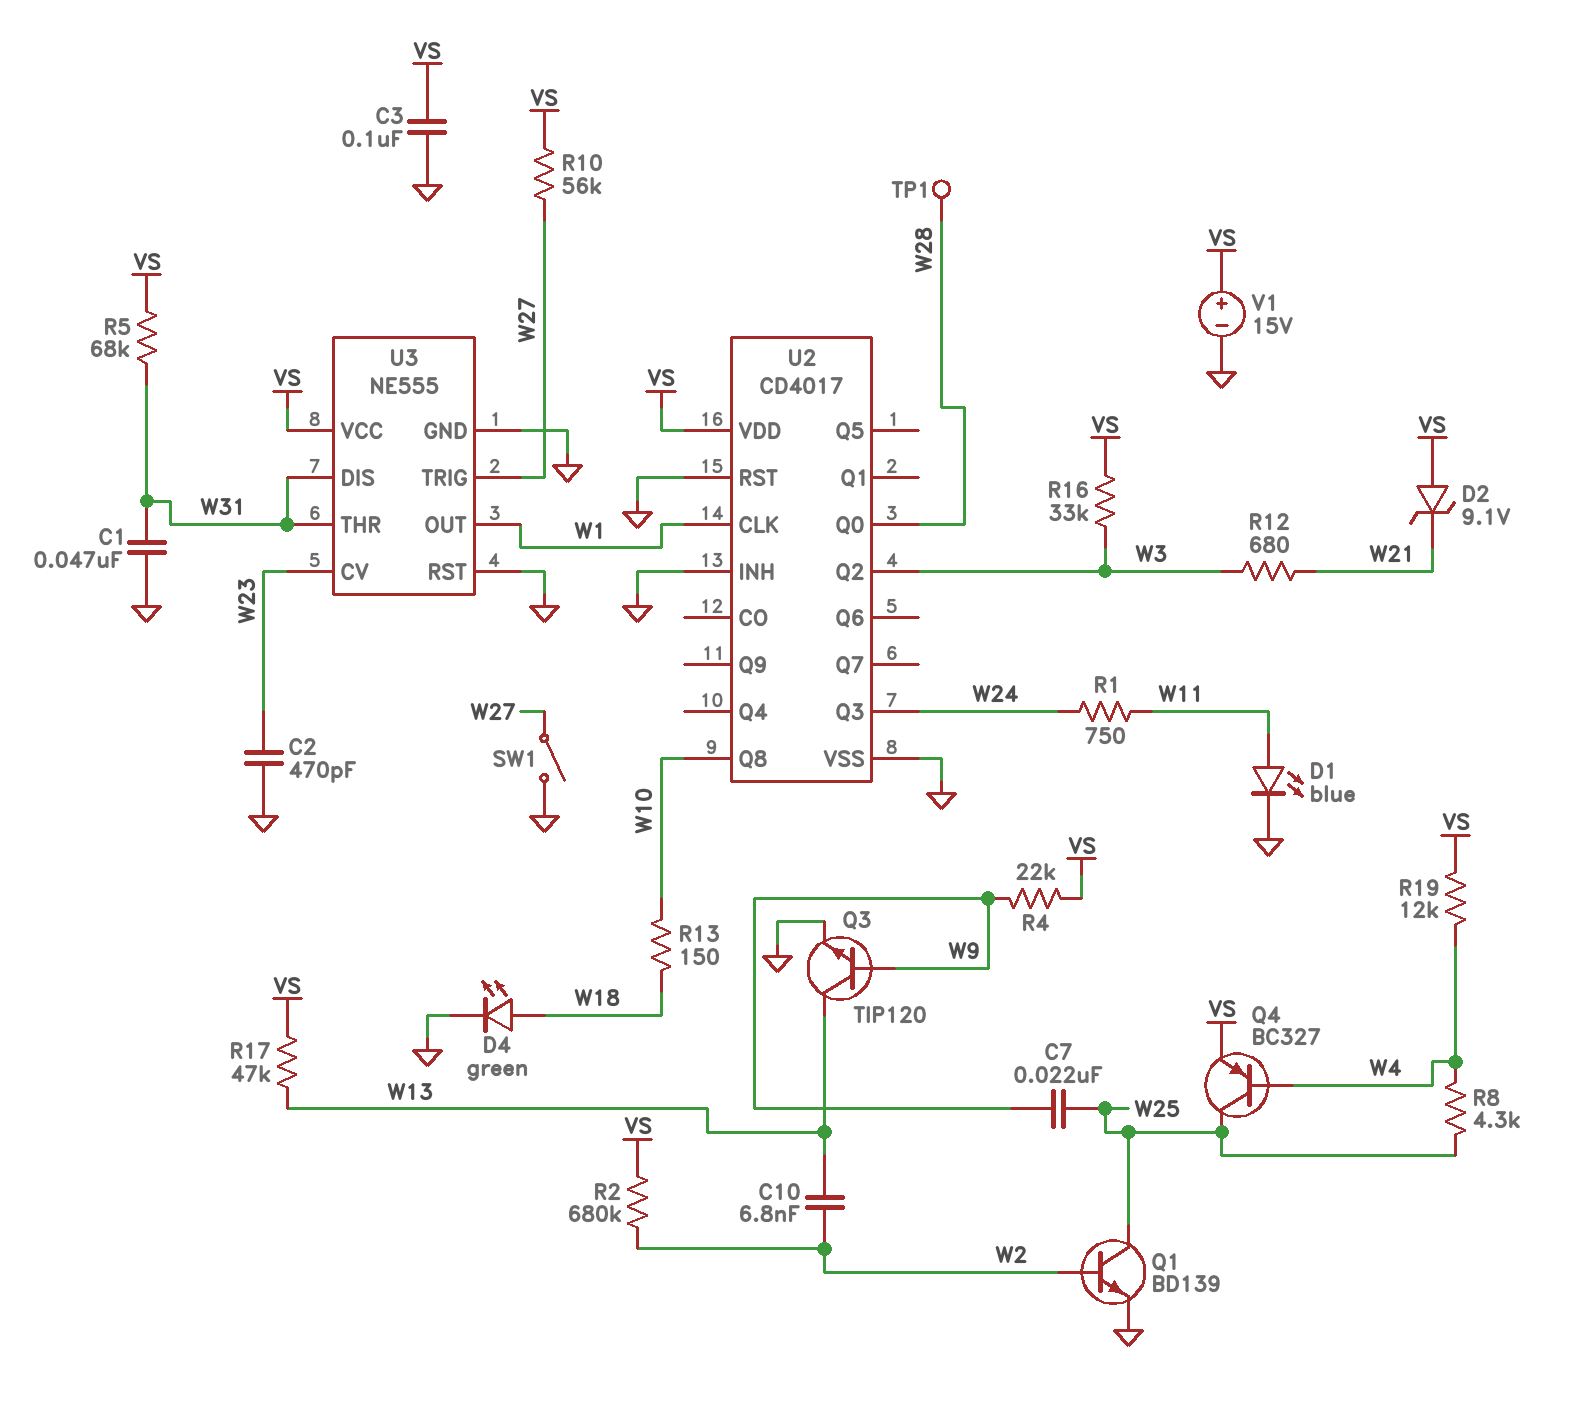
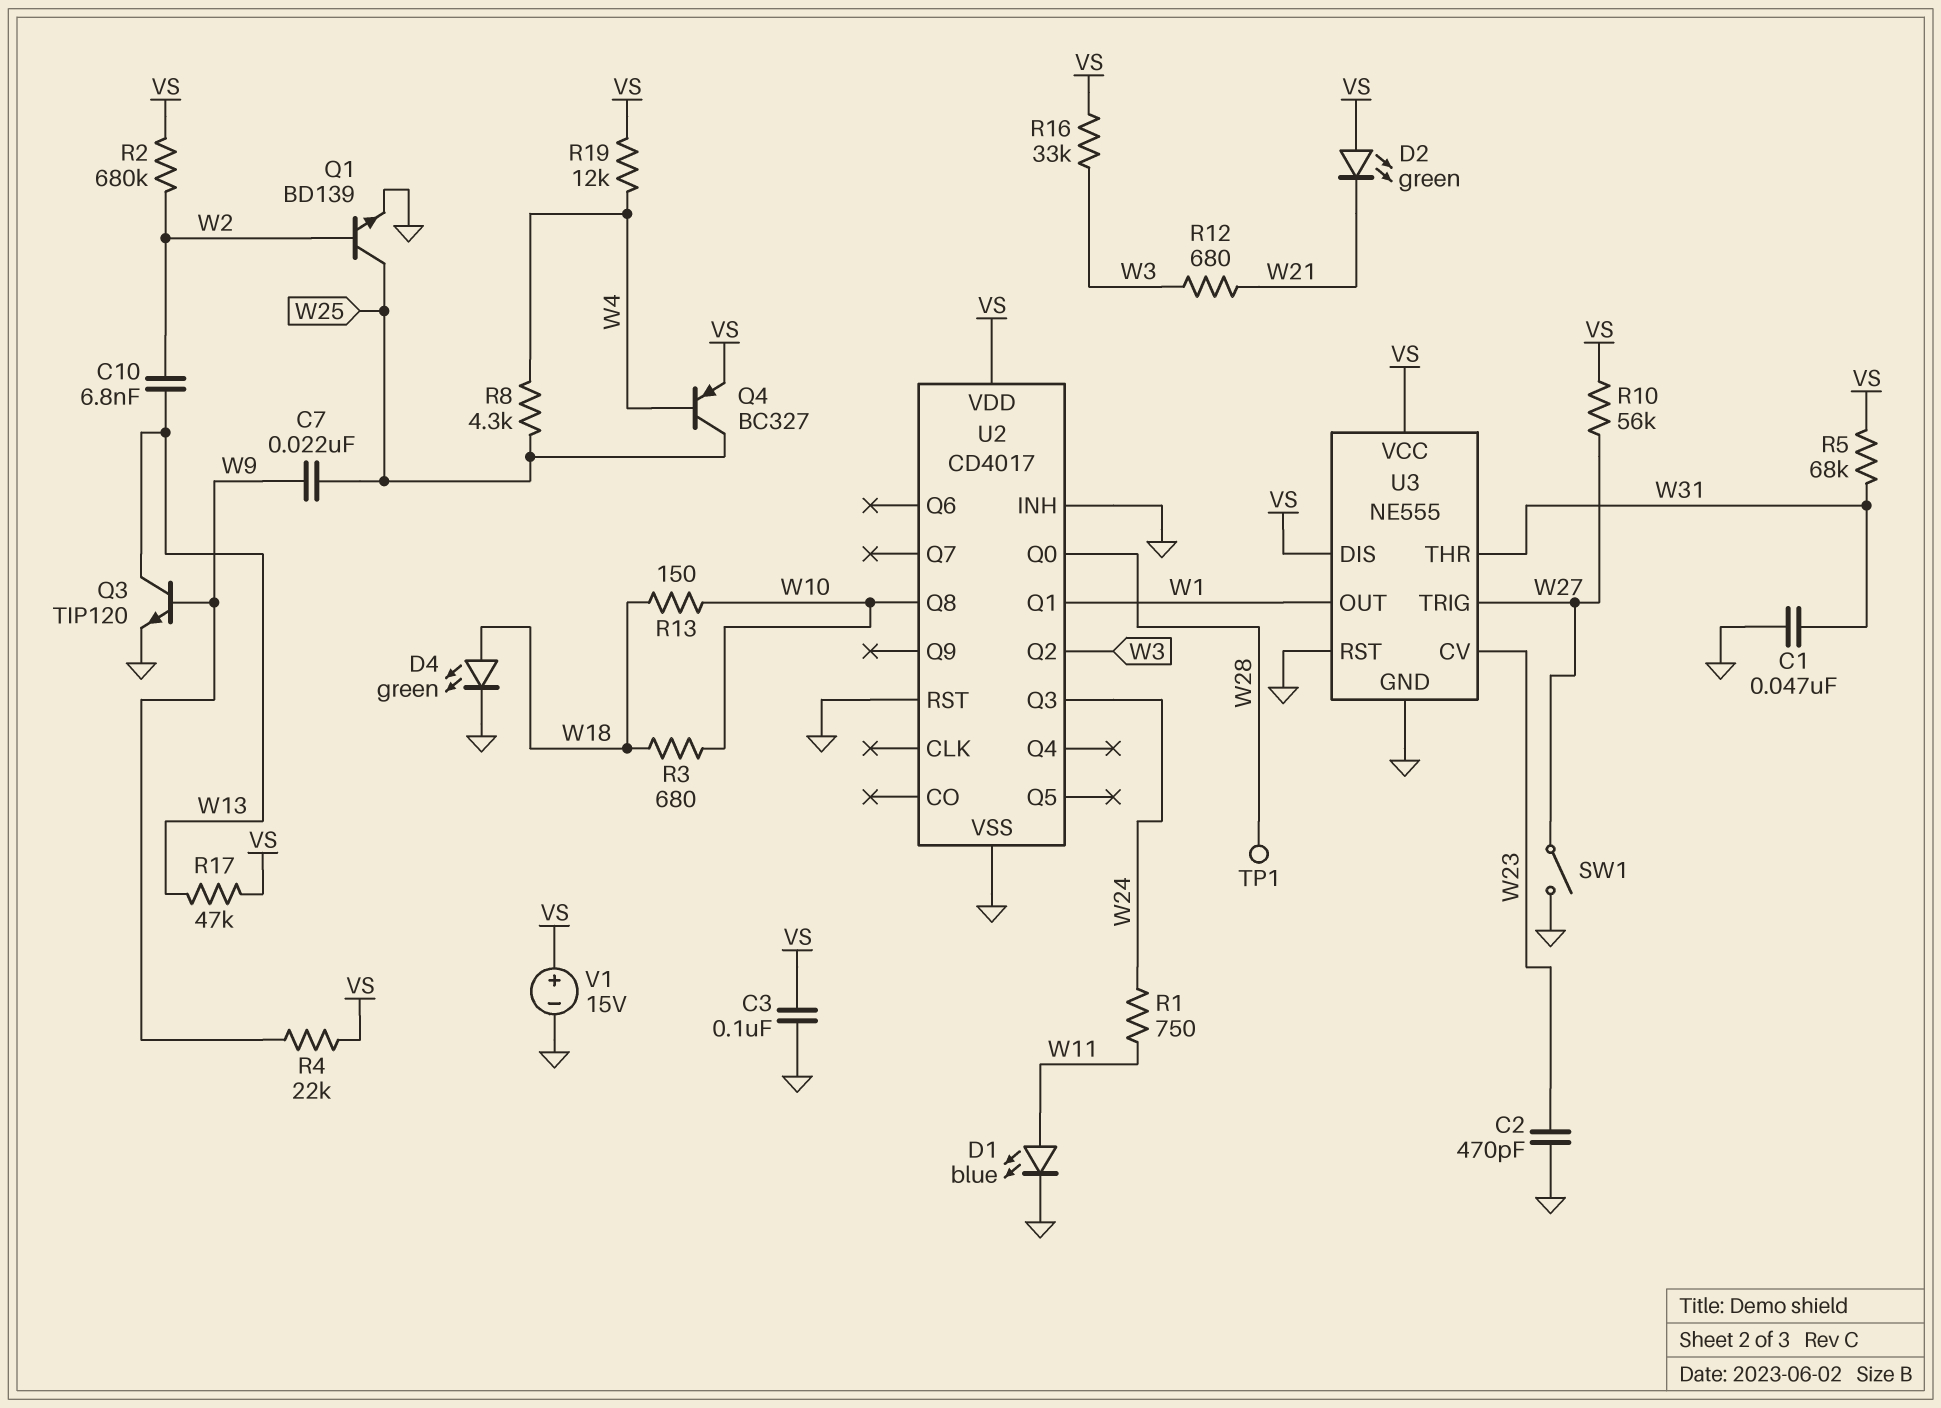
D2: zener 9.1V (A VS, K W21) -> LED green (A VS, K W21)
R3: none -> 680 (W10, W18)
U2 pin CLK: W1 -> none
U2 pin Q1: none -> W1
U3 pin DIS: W31 -> VS

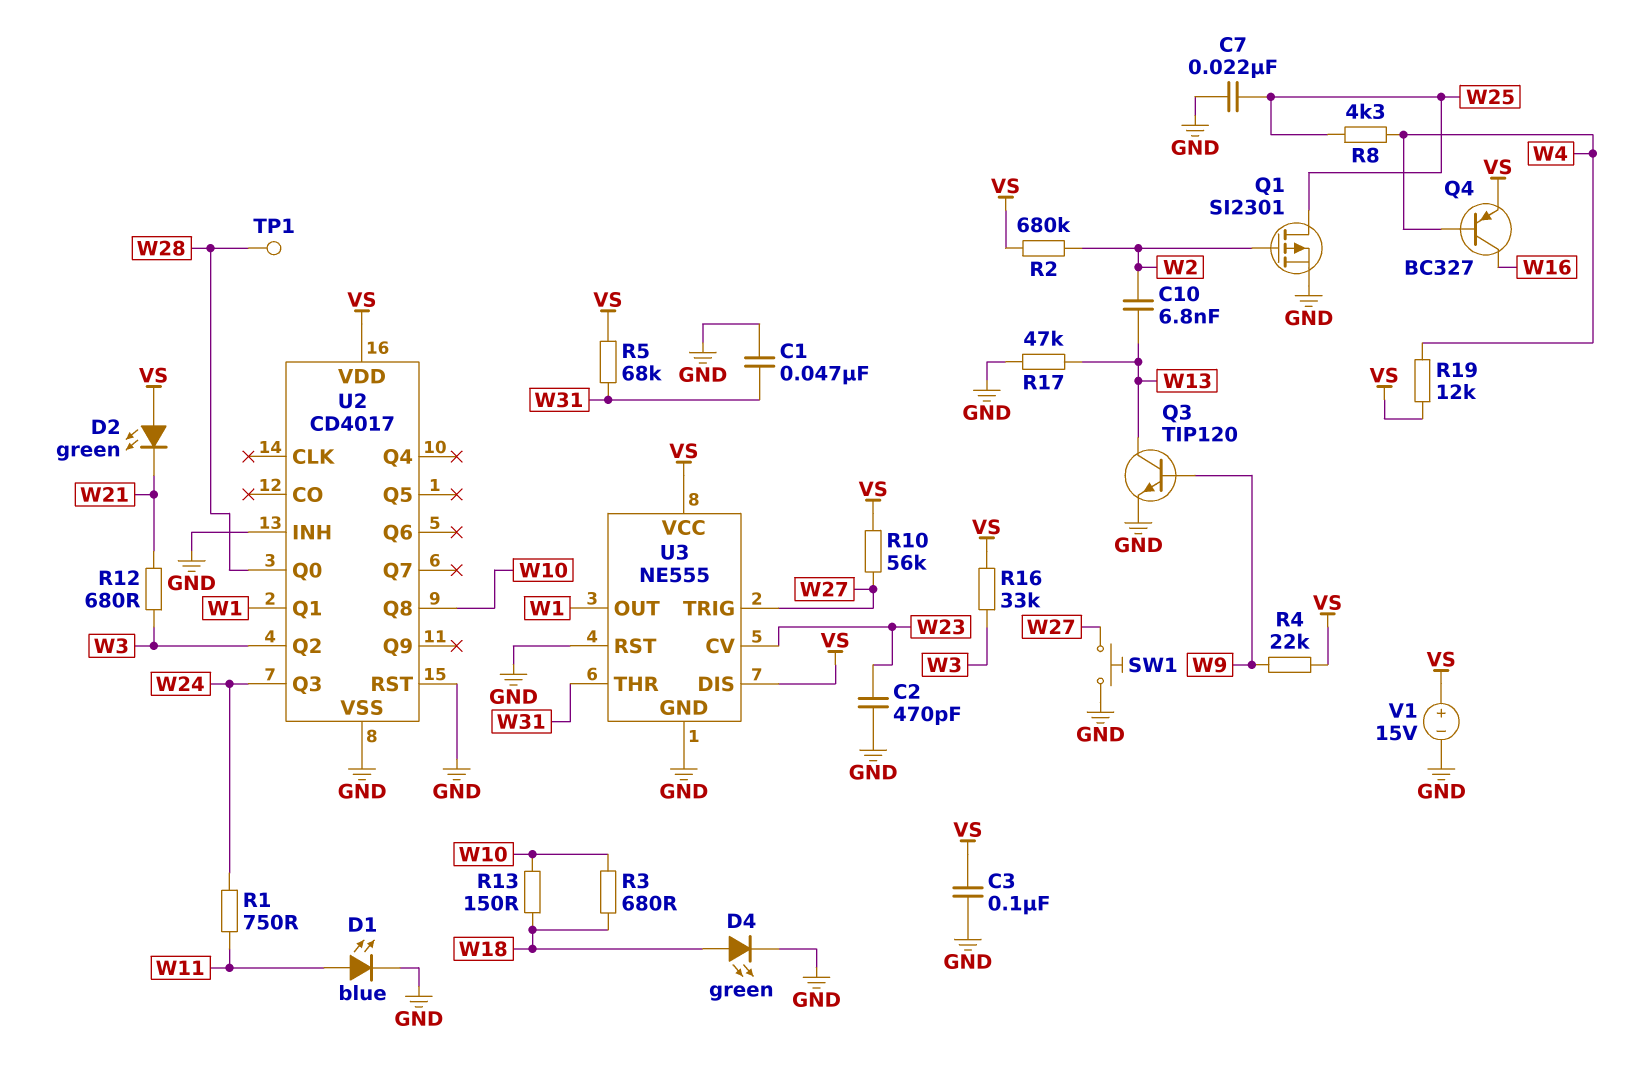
C7: 22nF (W9, W25) -> 22nF (GND, W25)
Q1: NPN BD139 (B W2, C W25, E GND) -> PMOS SI2301 (G W2, D W25, S GND)
Q4: PNP BC327 (B W4, C W25, E VS) -> PNP BC327 (B W4, C W16, E VS)
R17: 47k (VS, W13) -> 47k (GND, W13)
SW1: switch (GND, W27) -> button (GND, W27)

